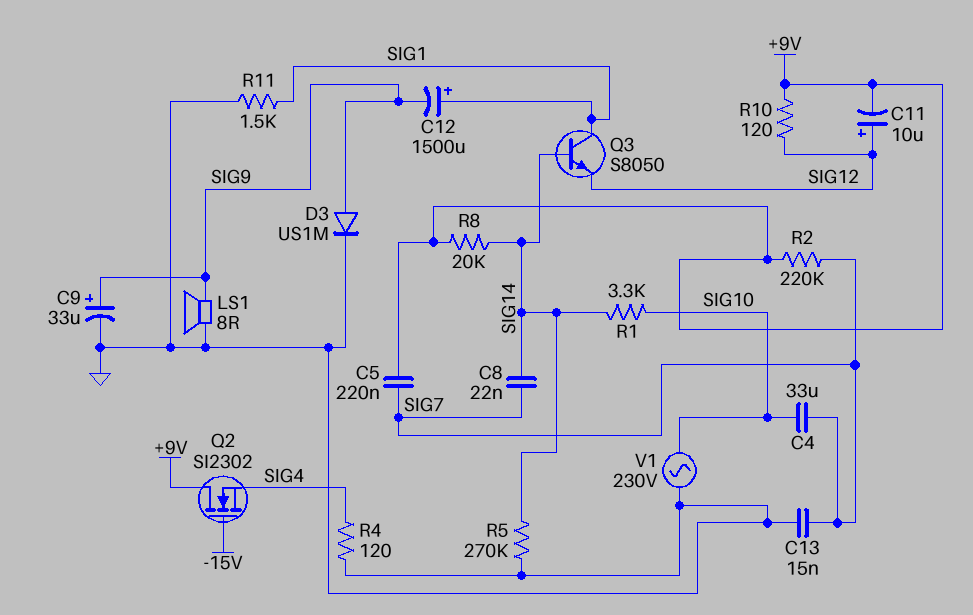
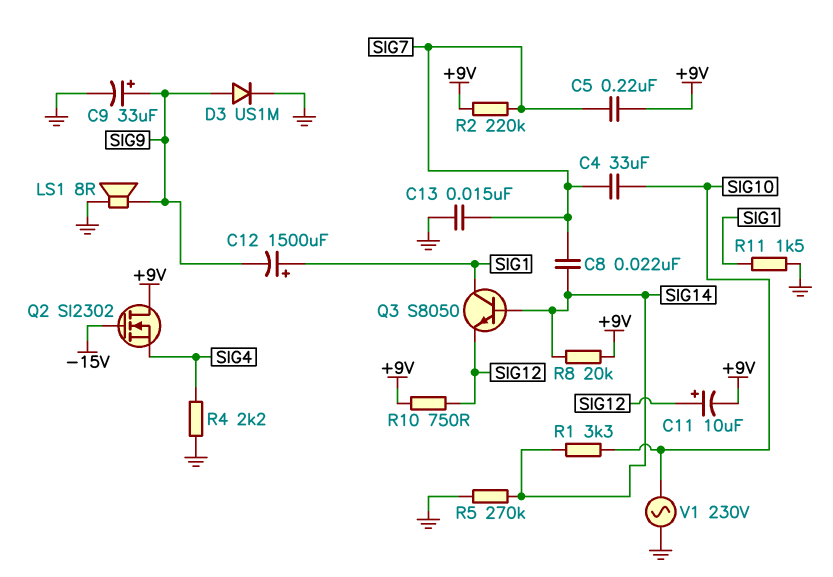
R4: 120 (GND, SIG4) -> 2.2k (GND, SIG4)
R10: 120 (+9V, SIG12) -> 750 (+9V, SIG12)

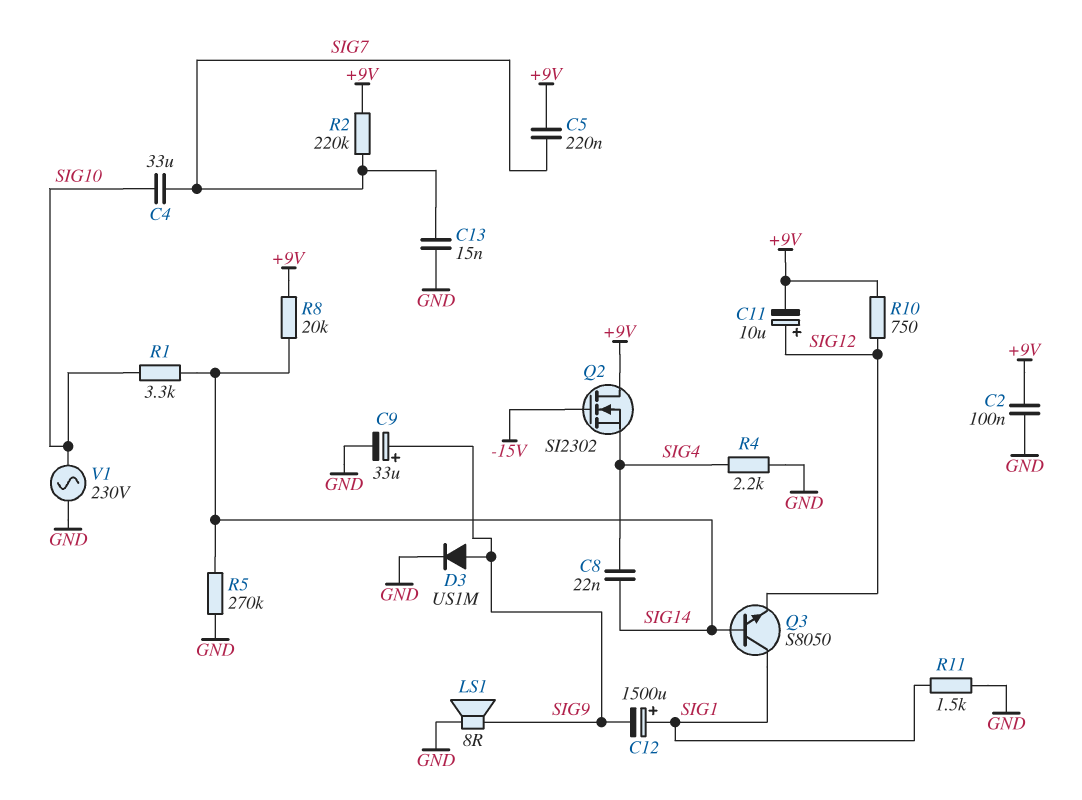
C2: none -> 100nF (+9V, GND)
C8: 22nF (SIG7, SIG14) -> 22nF (SIG4, SIG14)

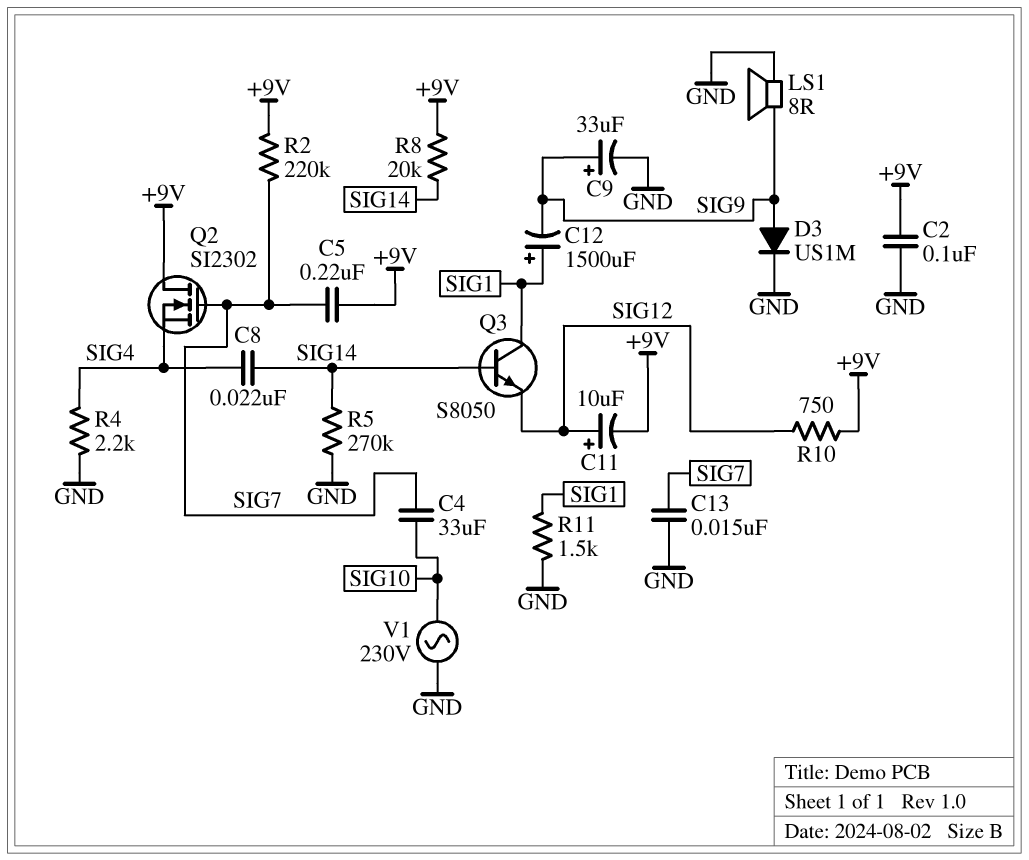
Q2: NMOS SI2302 (G -15V, D +9V, S SIG4) -> NMOS SI2302 (G SIG7, D +9V, S SIG4)
R1: 3.3k (SIG10, SIG14) -> none

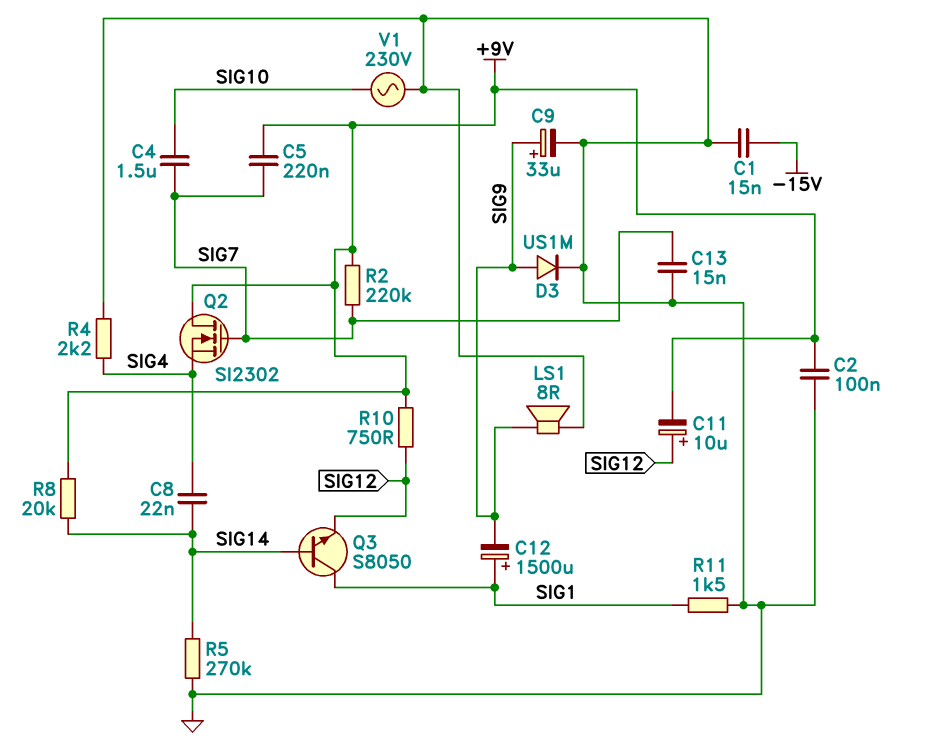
C1: none -> 15nF (-15V, GND)
C4: 33uF (SIG7, SIG10) -> 1.5uF (SIG7, SIG10)

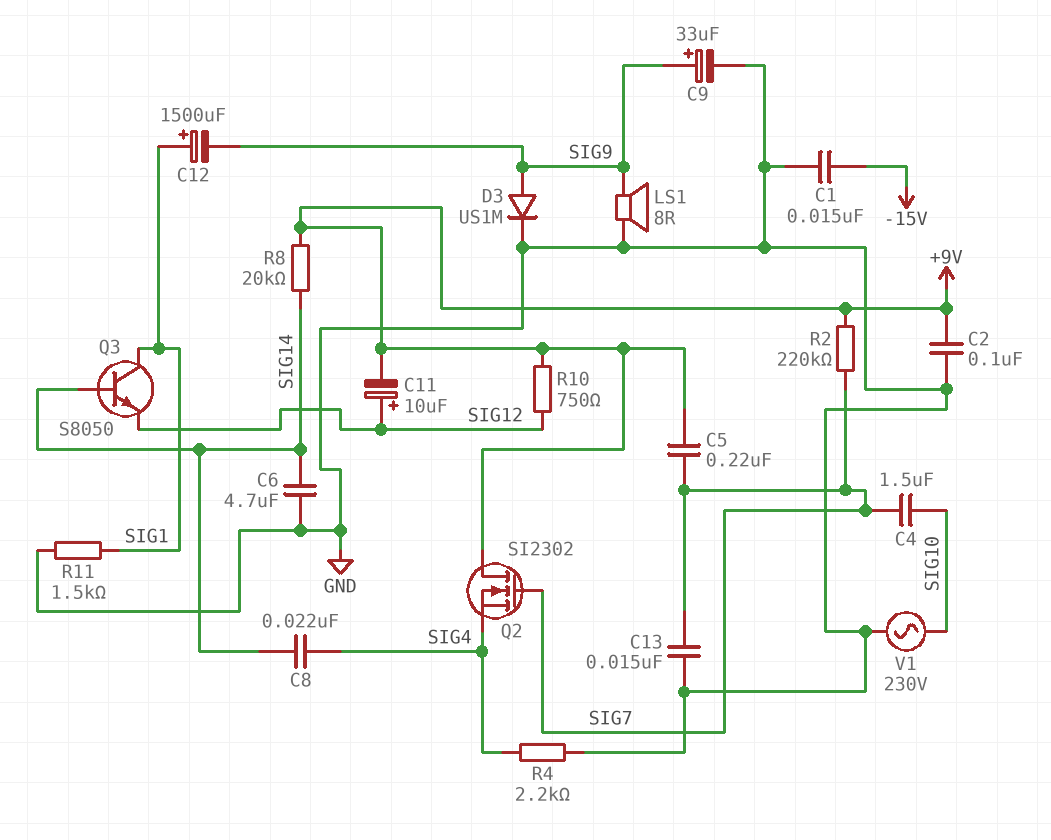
C6: none -> 4.7uF (GND, SIG14)
R5: 270k (GND, SIG14) -> none

